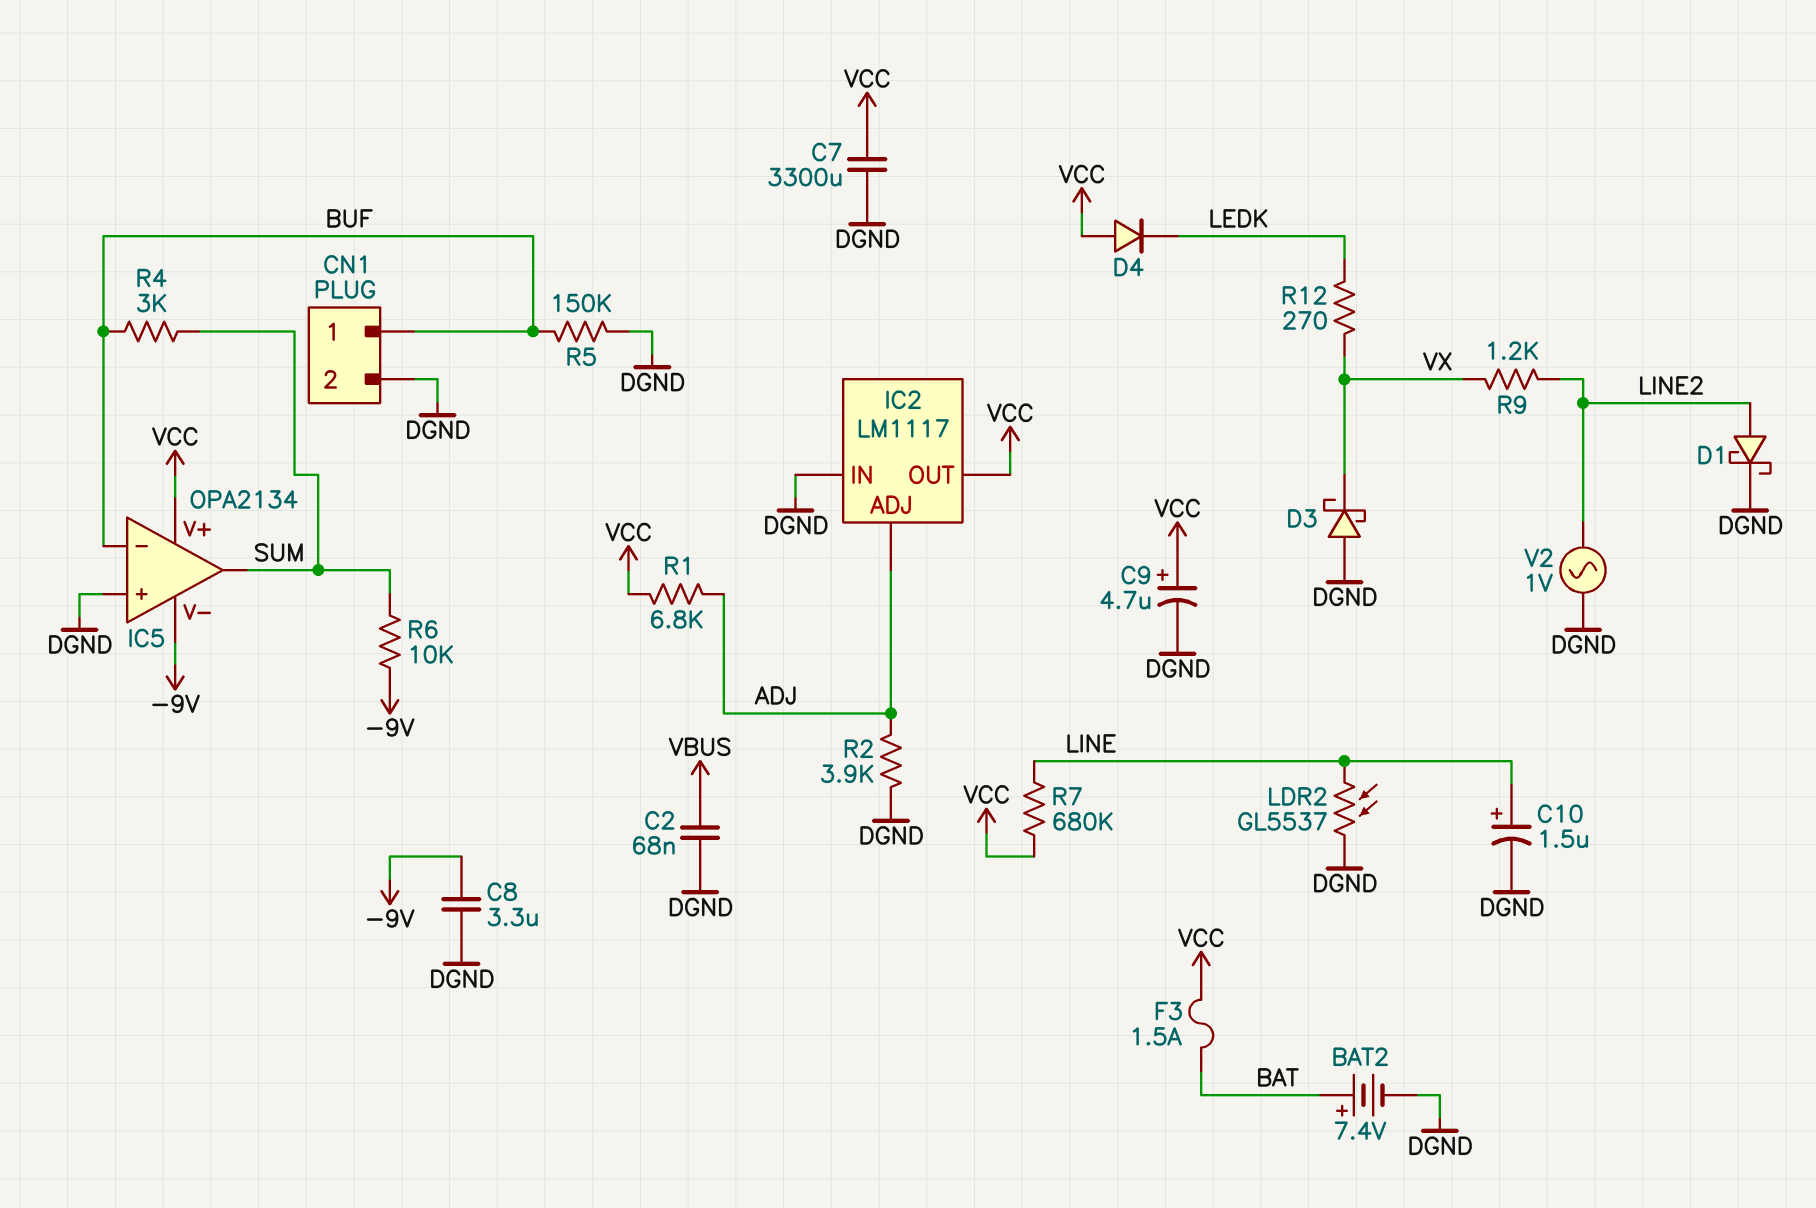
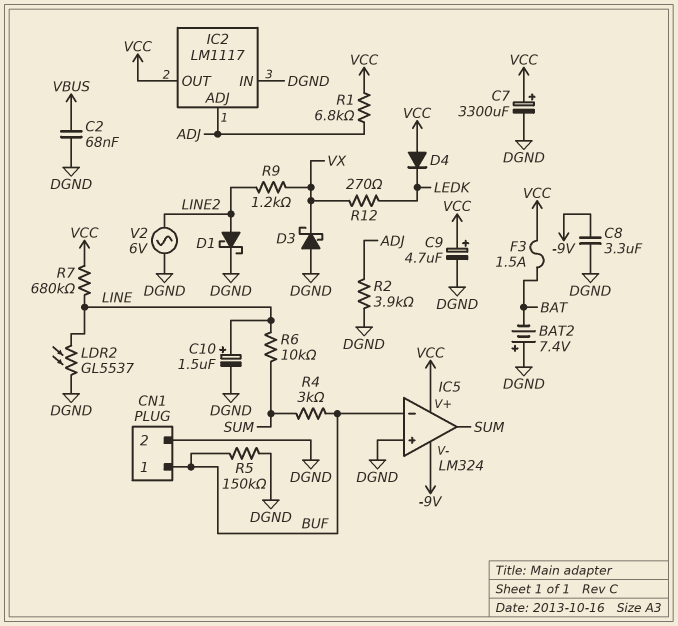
BAT2: 7.4V (plus BAT, minus DGND) -> 7.4V (plus DGND, minus BAT)
C7: 3300uF (DGND, VCC) -> 3300uF (plus VCC, minus DGND)
IC5: OPA2134 -> LM324
R6: 10k (-9V, SUM) -> 10k (LINE, SUM)
V2: AC 1V (DGND, LINE2) -> AC 6V (DGND, LINE2)

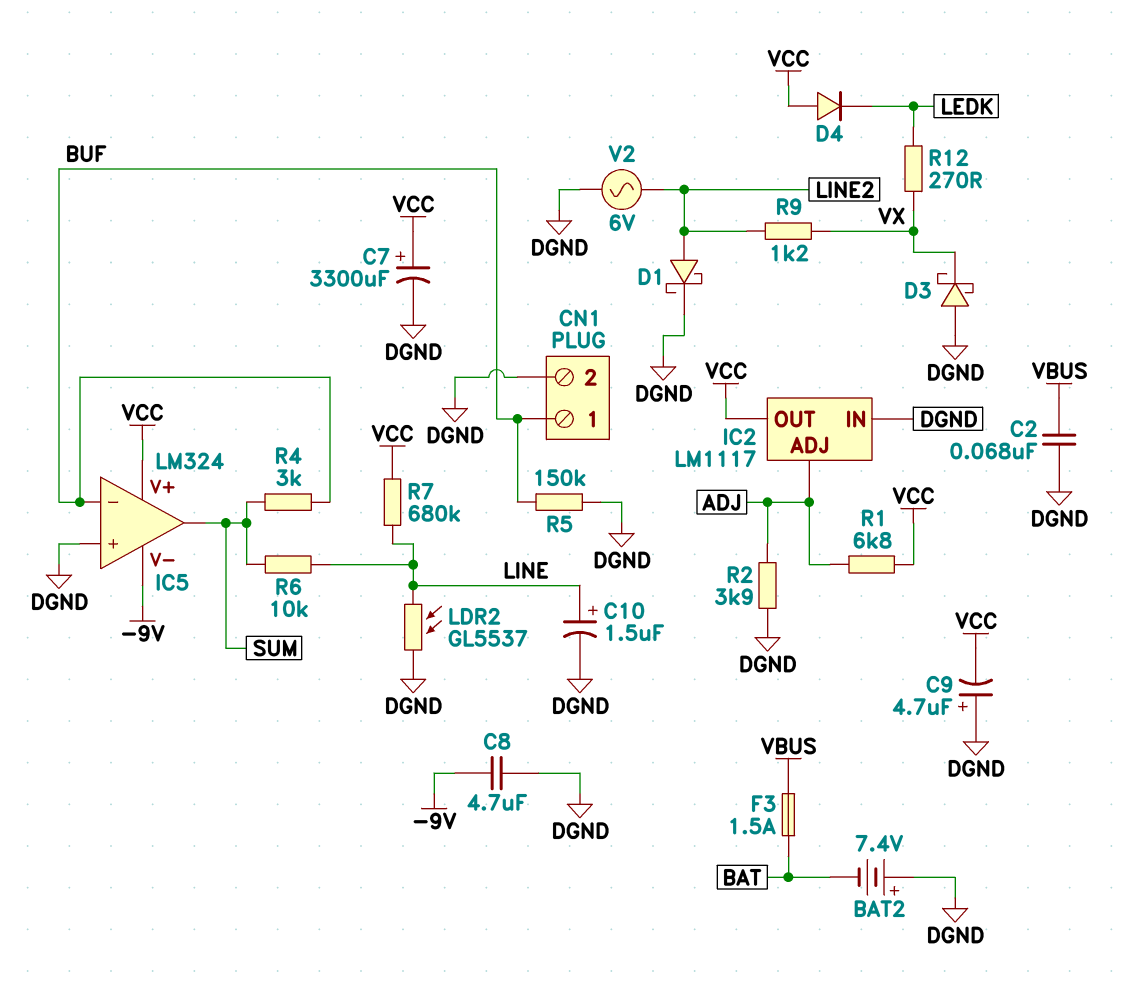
C8: 3.3uF (-9V, DGND) -> 4.7uF (-9V, DGND)
C9: 4.7uF (plus VCC, minus DGND) -> 4.7uF (plus DGND, minus VCC)
F3: 1.5A (BAT, VCC) -> 1.5A (BAT, VBUS)

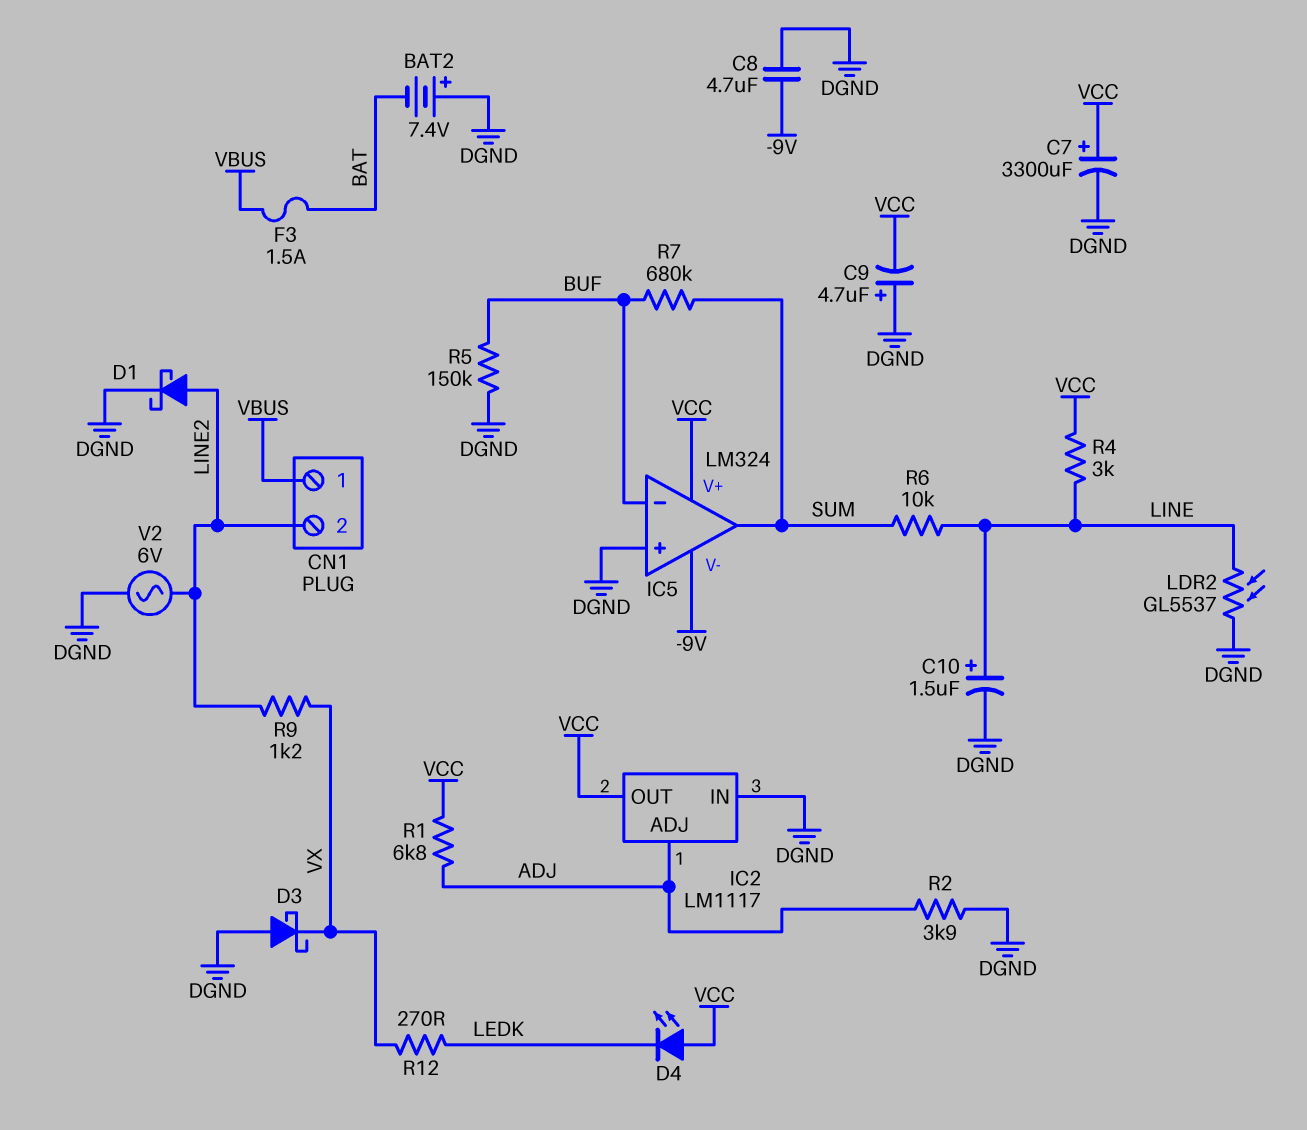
C2: 68nF (DGND, VBUS) -> none
CN1 pin 1: BUF -> VBUS
CN1 pin 2: DGND -> LINE2
D4: diode (A VCC, K LEDK) -> LED (A VCC, K LEDK)
R4: 3k (BUF, SUM) -> 3k (LINE, VCC)
R7: 680k (LINE, VCC) -> 680k (BUF, SUM)

